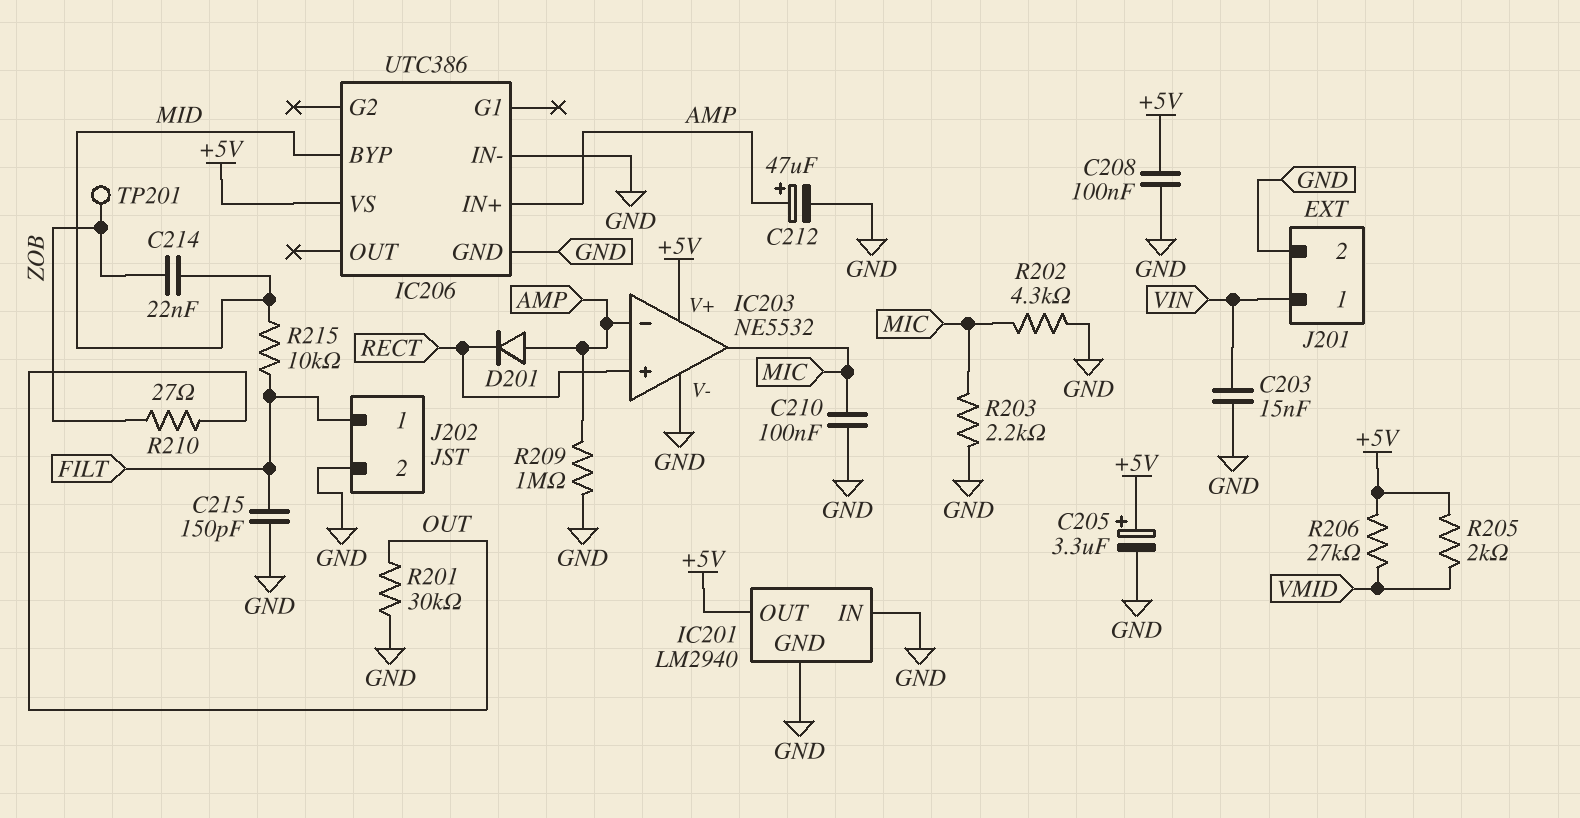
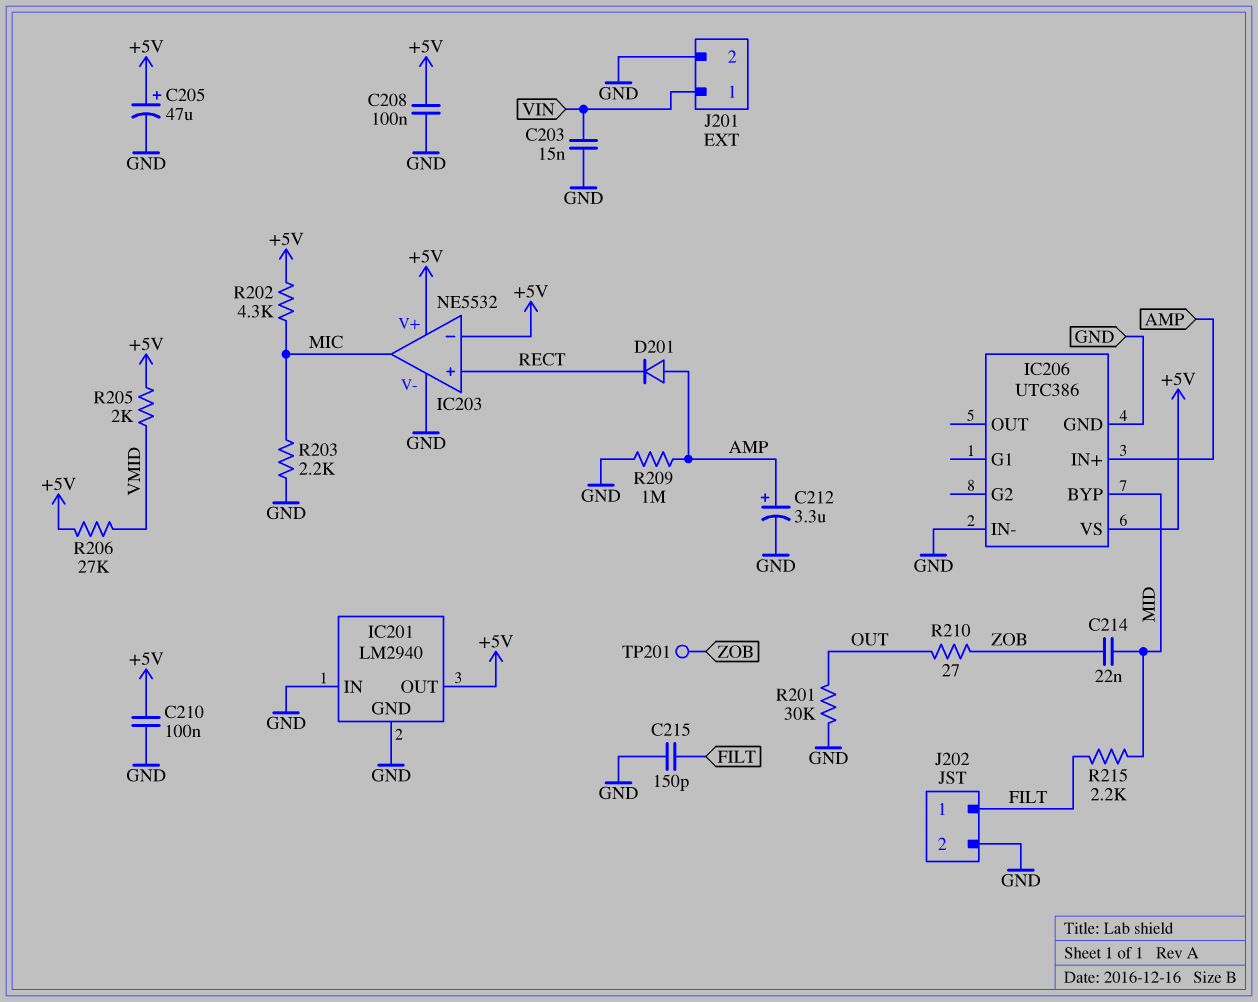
C205: 3.3uF (plus +5V, minus GND) -> 47uF (plus +5V, minus GND)
C210: 100nF (GND, MIC) -> 100nF (+5V, GND)
C212: 47uF (plus AMP, minus GND) -> 3.3uF (plus AMP, minus GND)
IC203 pin in-: AMP -> +5V
R202: 4.3k (GND, MIC) -> 4.3k (+5V, MIC)
R215: 10k (FILT, MID) -> 2.2k (FILT, MID)

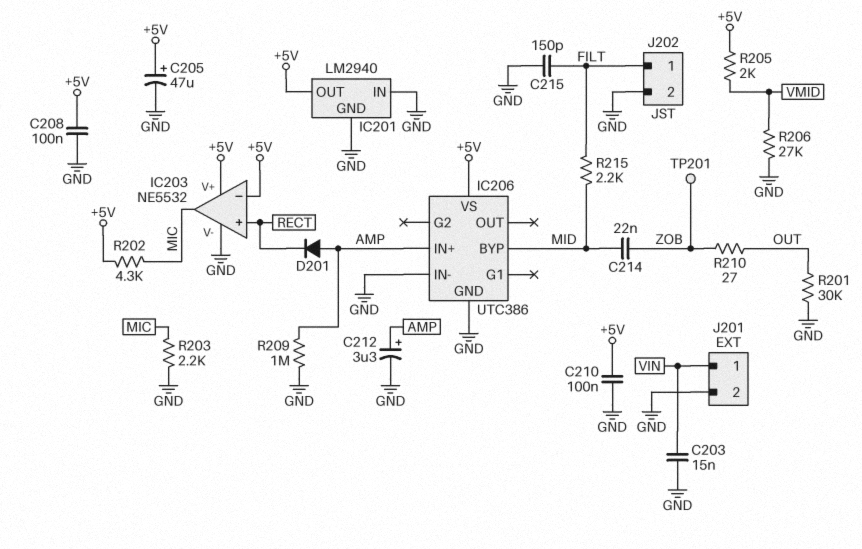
R206: 27k (+5V, VMID) -> 27k (GND, VMID)

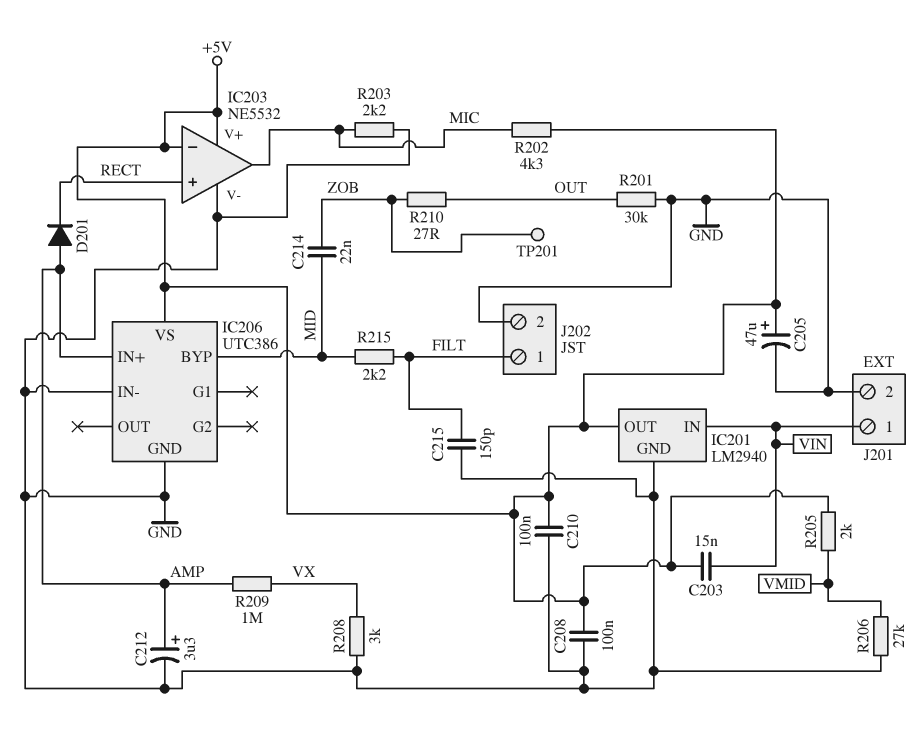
C203: 15nF (GND, VIN) -> 15nF (+5V, VIN)
IC201 pin IN: GND -> VIN
R208: none -> 3k (GND, VX)
R209: 1M (AMP, GND) -> 1M (AMP, VX)

